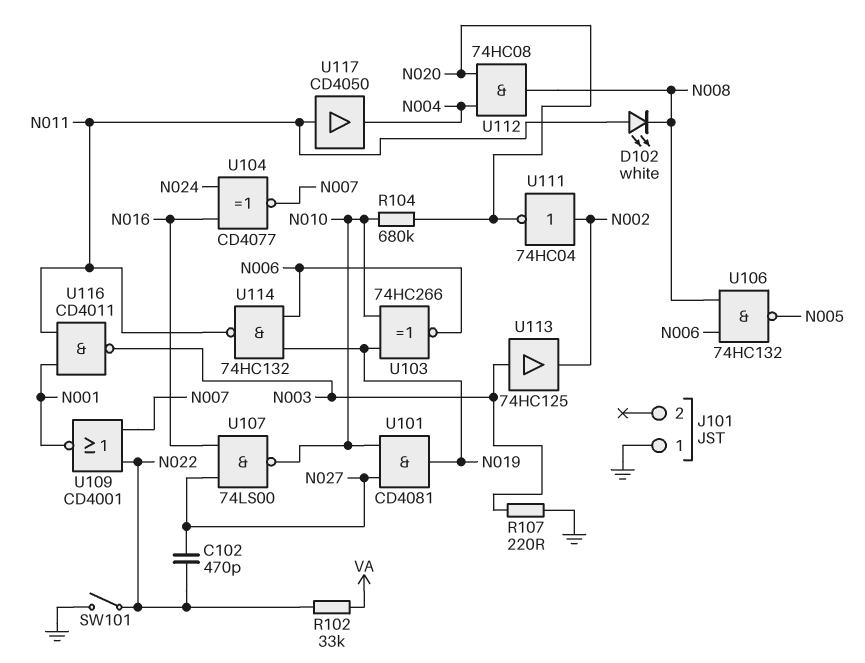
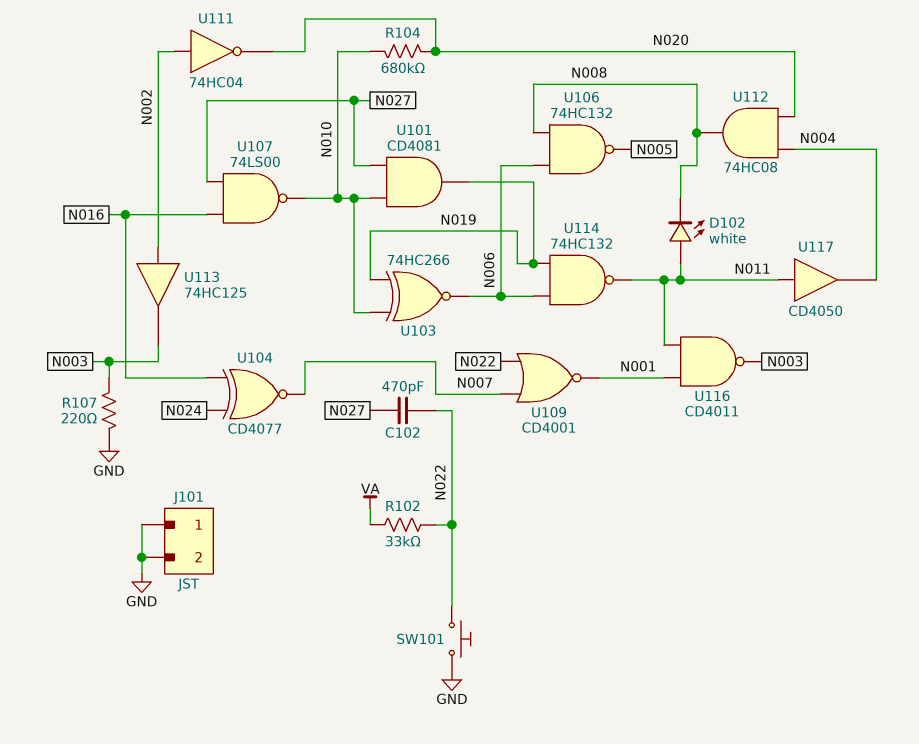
J101 pin 2: none -> GND
SW101: switch (GND, N022) -> button (GND, N022)
U113: buffer 74HC125 (in N003, out N002) -> buffer 74HC125 (in N002, out N003)

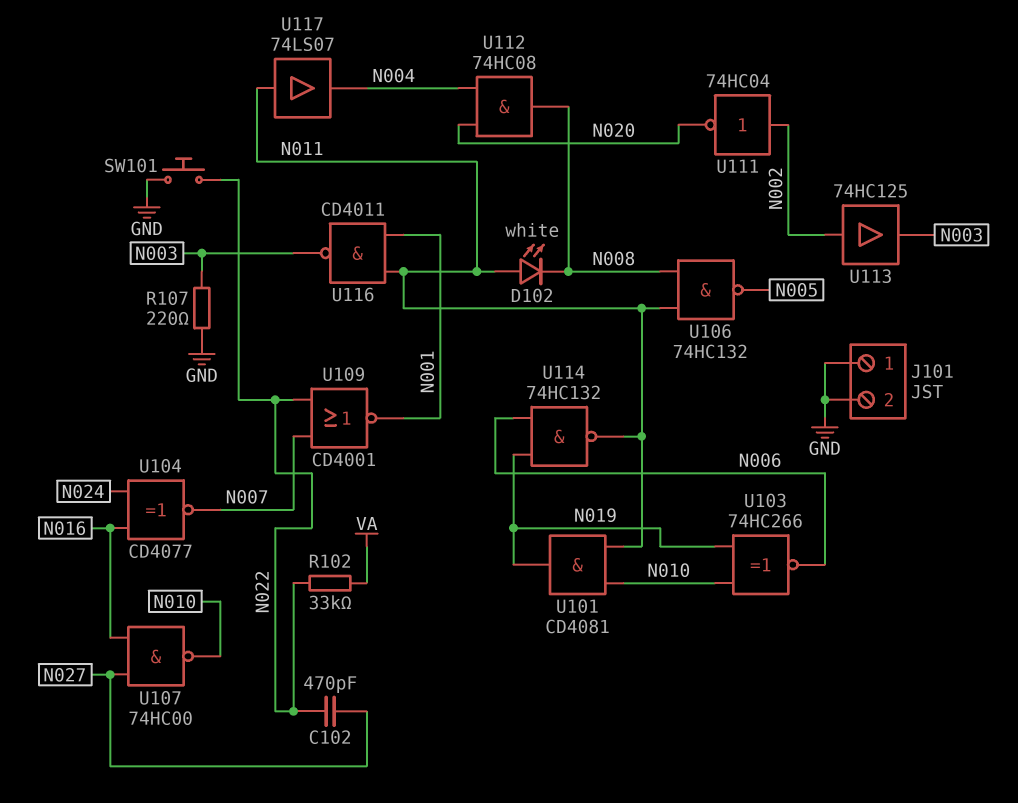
R104: 680k (N010, N020) -> none
U101: AND CD4081 (in N010, in N027, out N019) -> AND CD4081 (in N010, in N011, out N019)
U106: NAND 74HC132 (in N006, in N008, out N005) -> NAND 74HC132 (in N008, in N011, out N005)
U107: NAND 74LS00 (in N016, in N027, out N010) -> NAND 74HC00 (in N016, in N027, out N010)
U117: buffer CD4050 (in N011, out N004) -> buffer 74LS07 (in N011, out N004)

